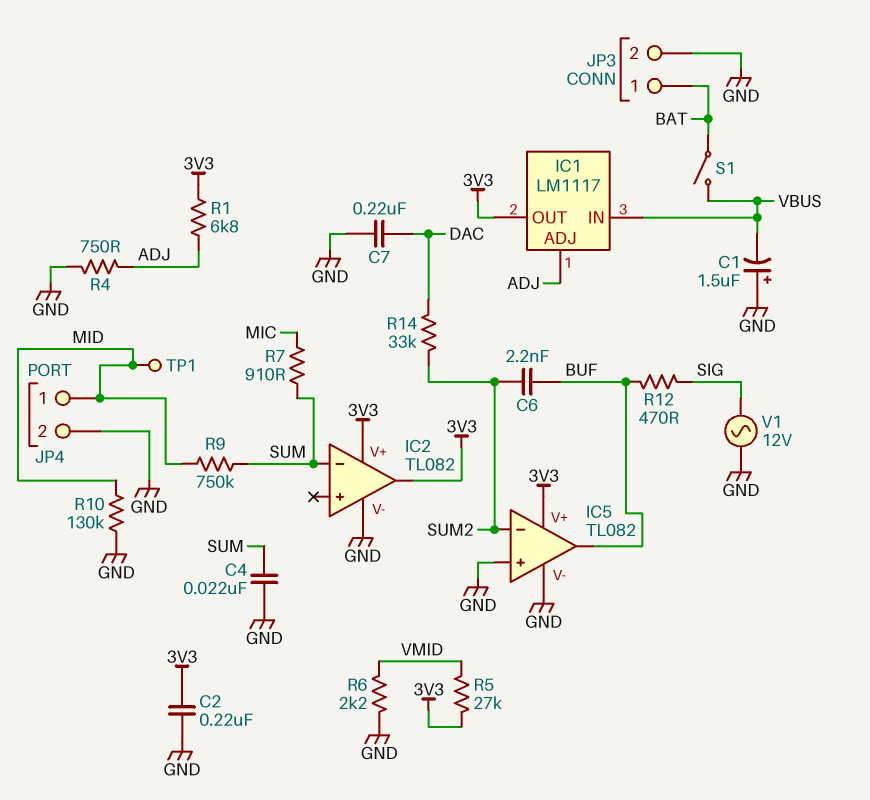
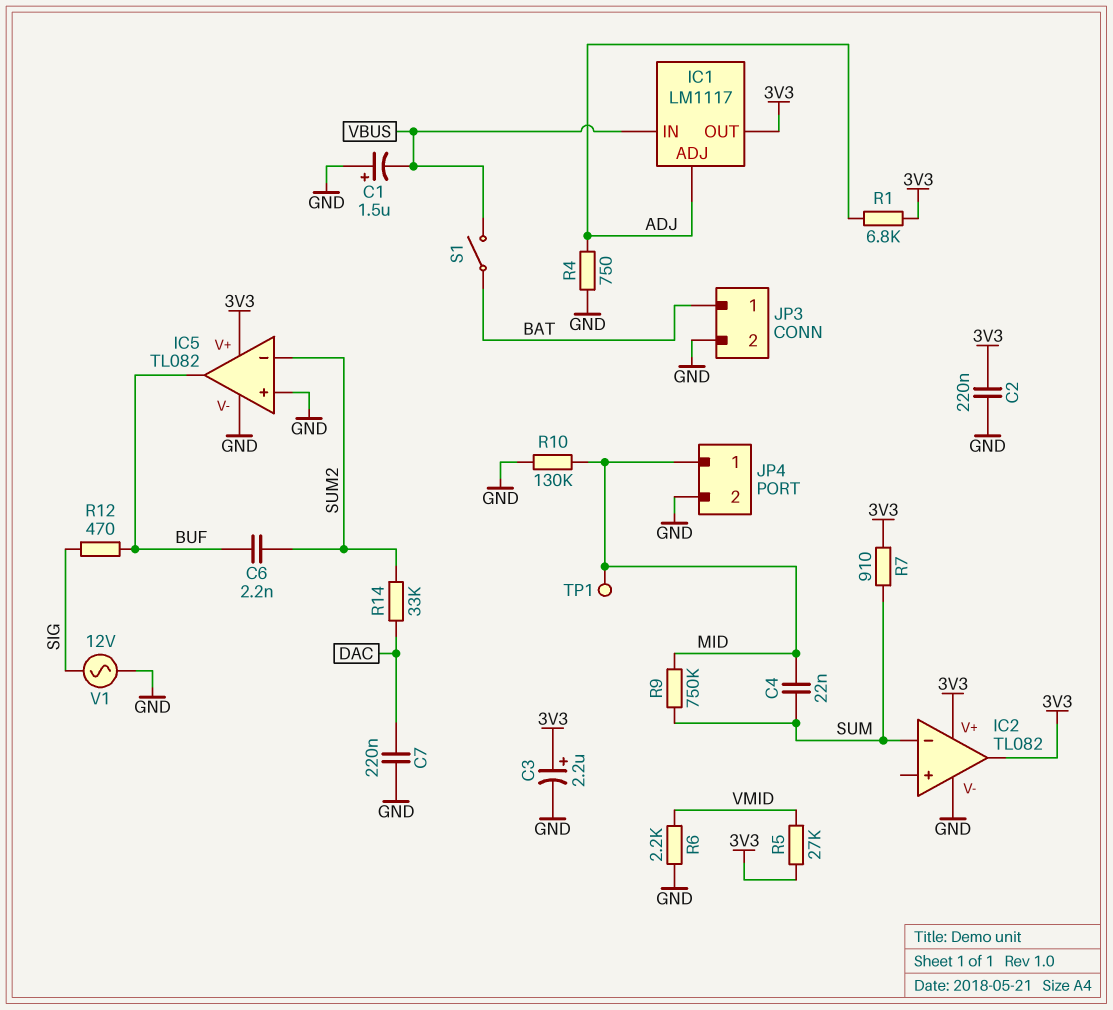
C3: none -> 2.2uF (plus 3V3, minus GND)
C4: 22nF (GND, SUM) -> 22nF (MID, SUM)
R7: 910 (MIC, SUM) -> 910 (3V3, SUM)

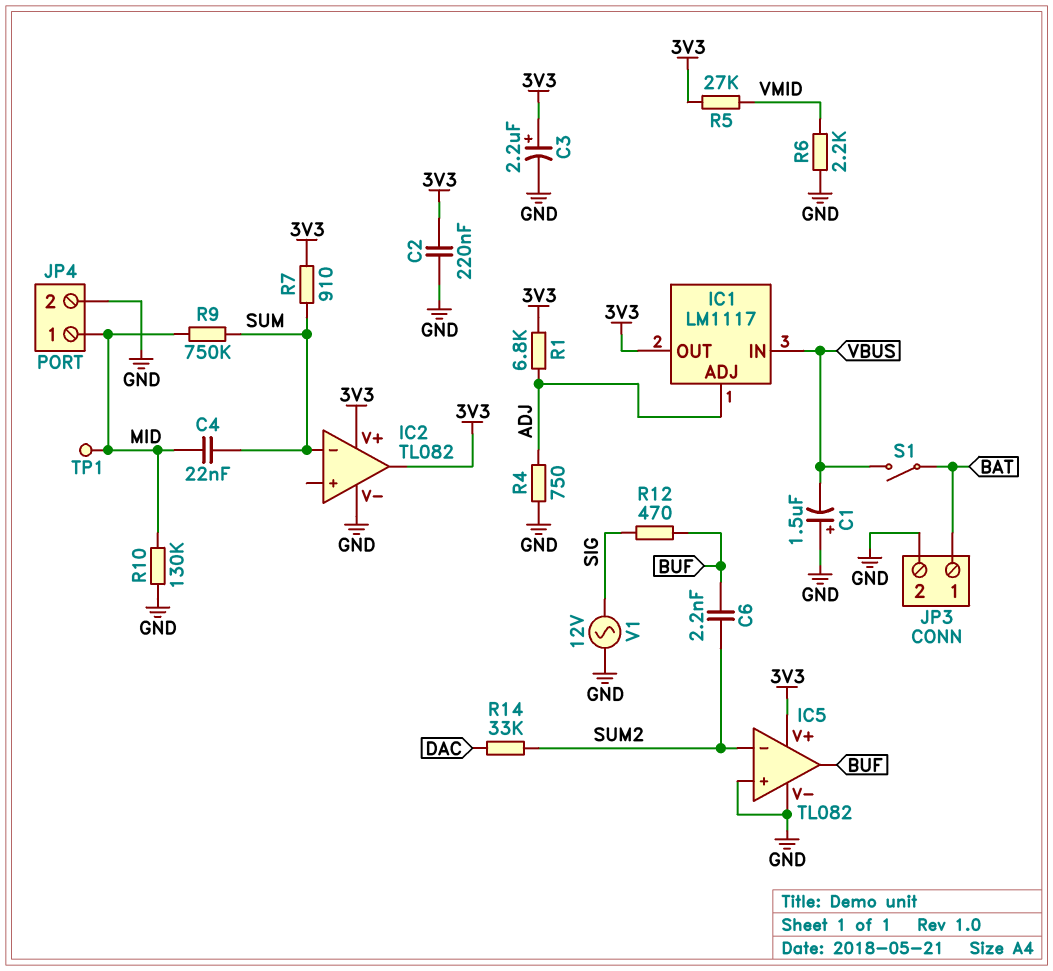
C7: 220nF (DAC, GND) -> none

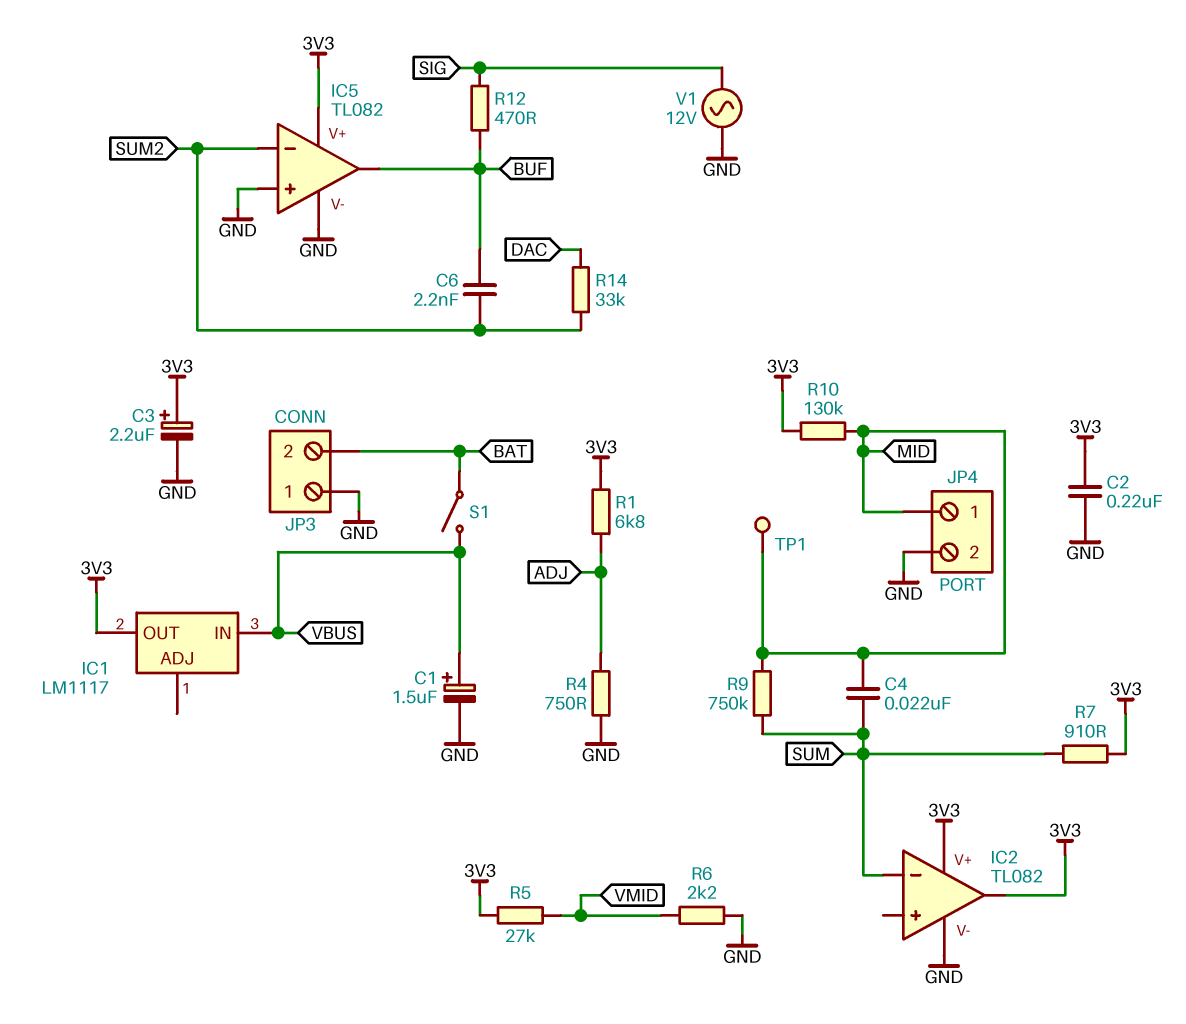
C1: 1.5uF (plus GND, minus VBUS) -> 1.5uF (plus VBUS, minus GND)
IC1 pin ADJ: ADJ -> none
JP3 pin 1: BAT -> GND
JP3 pin 2: GND -> BAT
R10: 130k (GND, MID) -> 130k (3V3, MID)

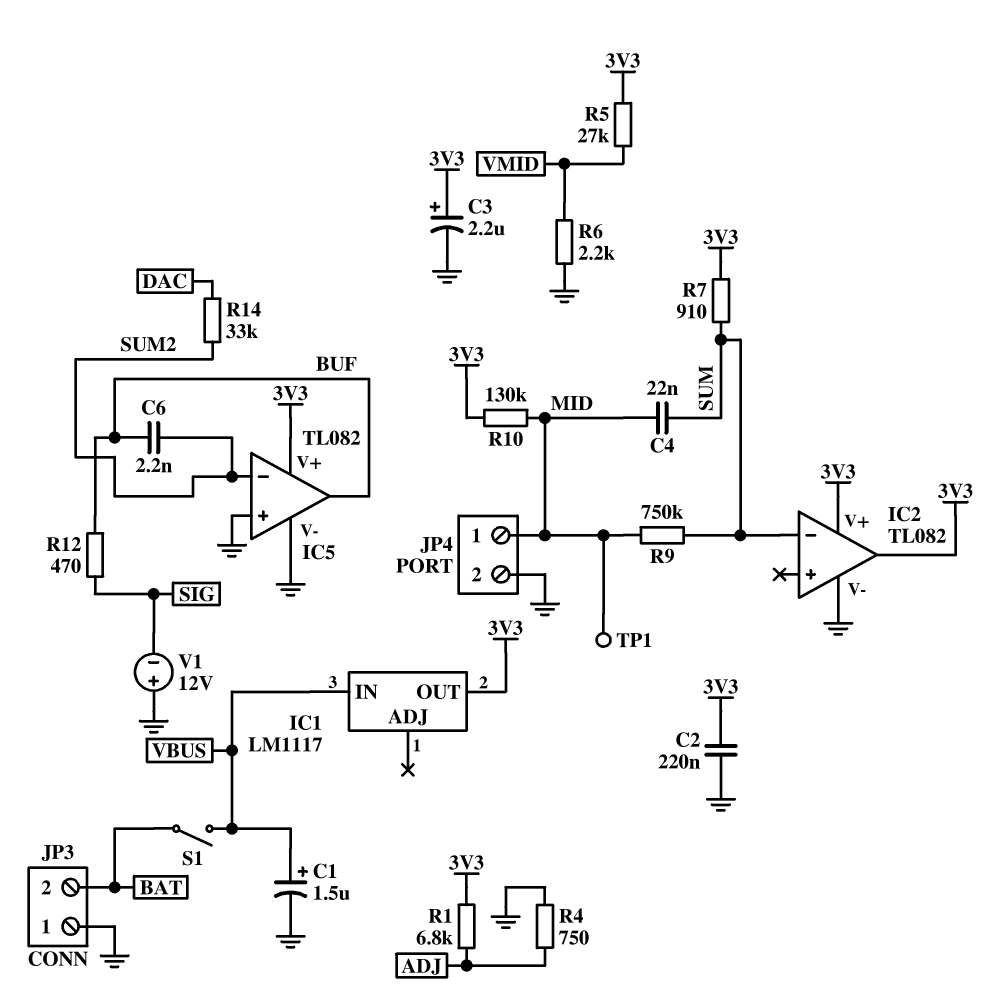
V1: AC 12V (GND, SIG) -> 12V (plus GND, minus SIG)

